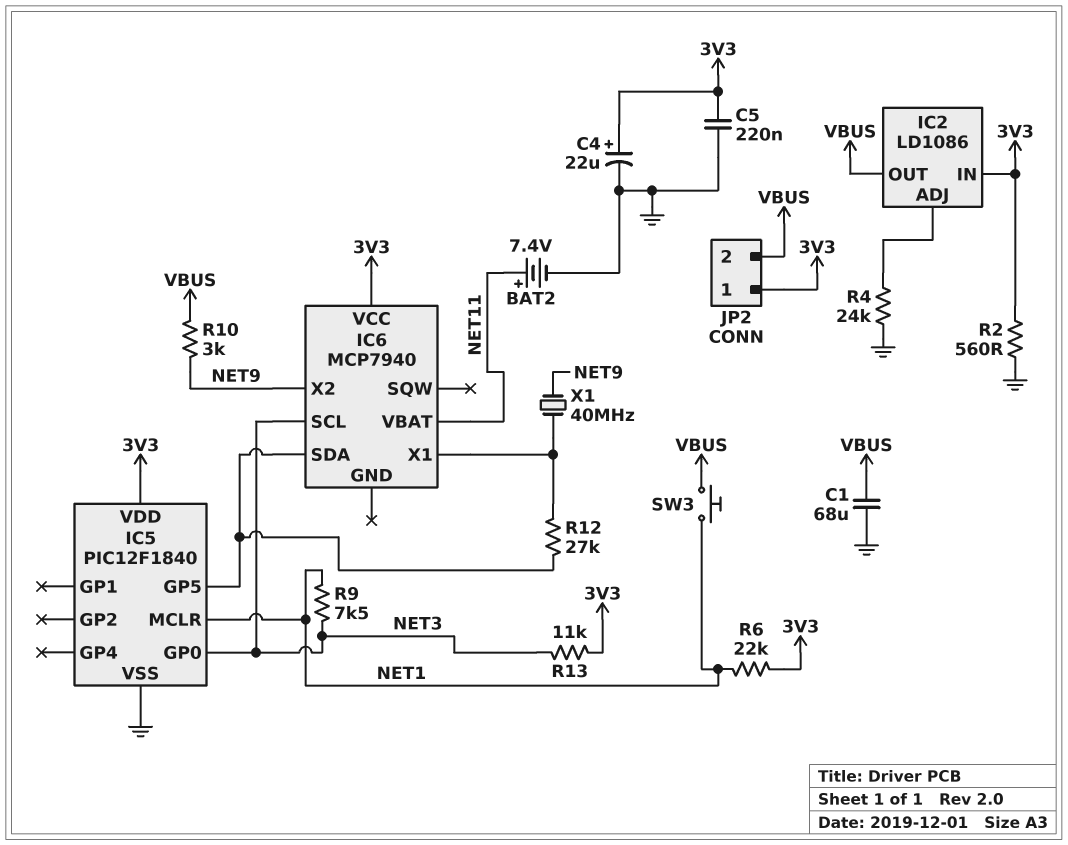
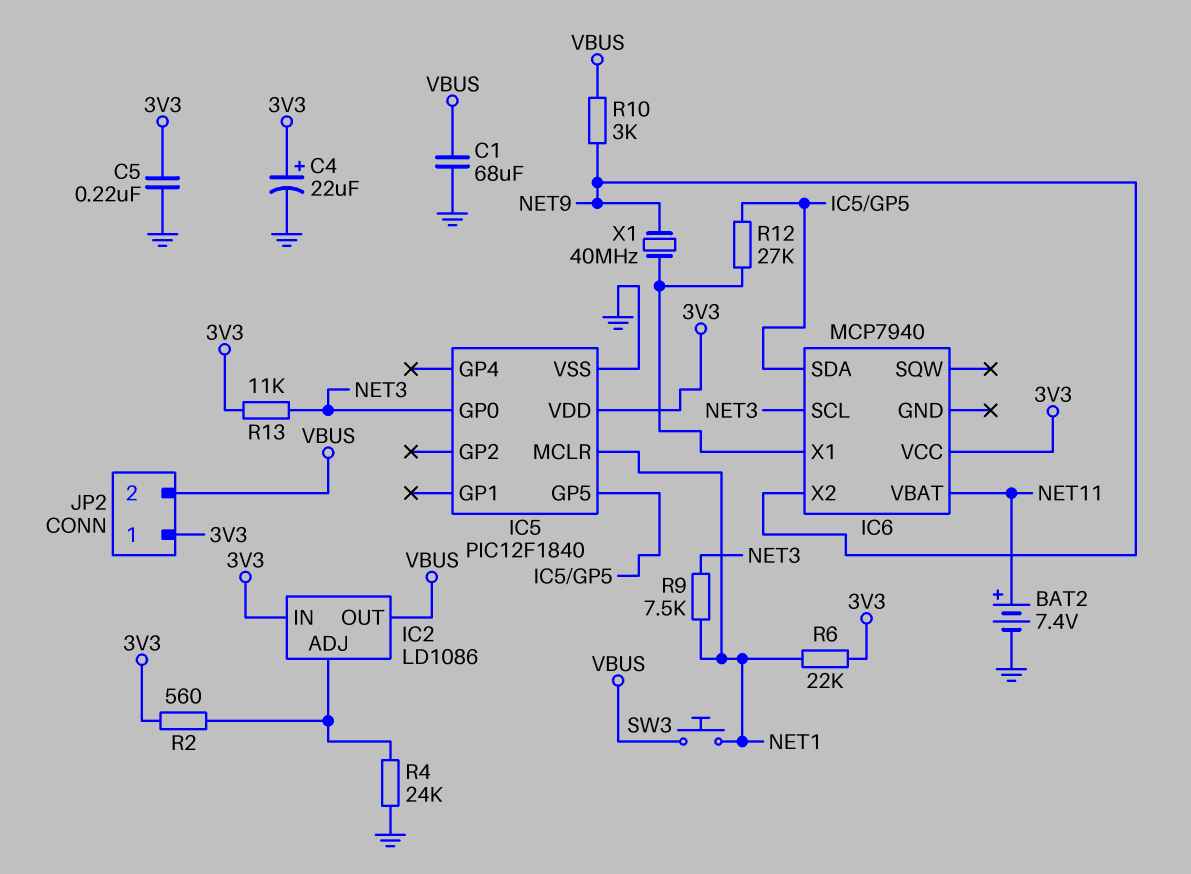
R2: 560 (3V3, GND) -> 560 (3V3, IC2/ADJ)

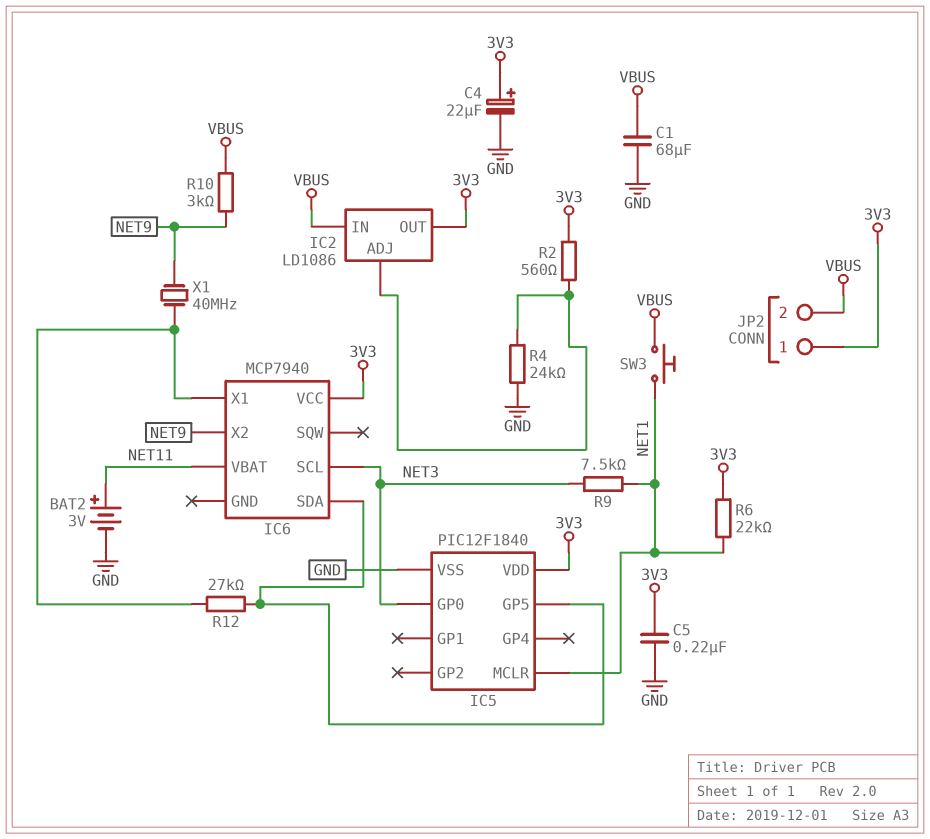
BAT2: 7.4V (plus NET11, minus GND) -> 3V (plus NET11, minus GND)
IC2 pin IN: 3V3 -> VBUS
IC2 pin OUT: VBUS -> 3V3
R13: 11k (3V3, NET3) -> none

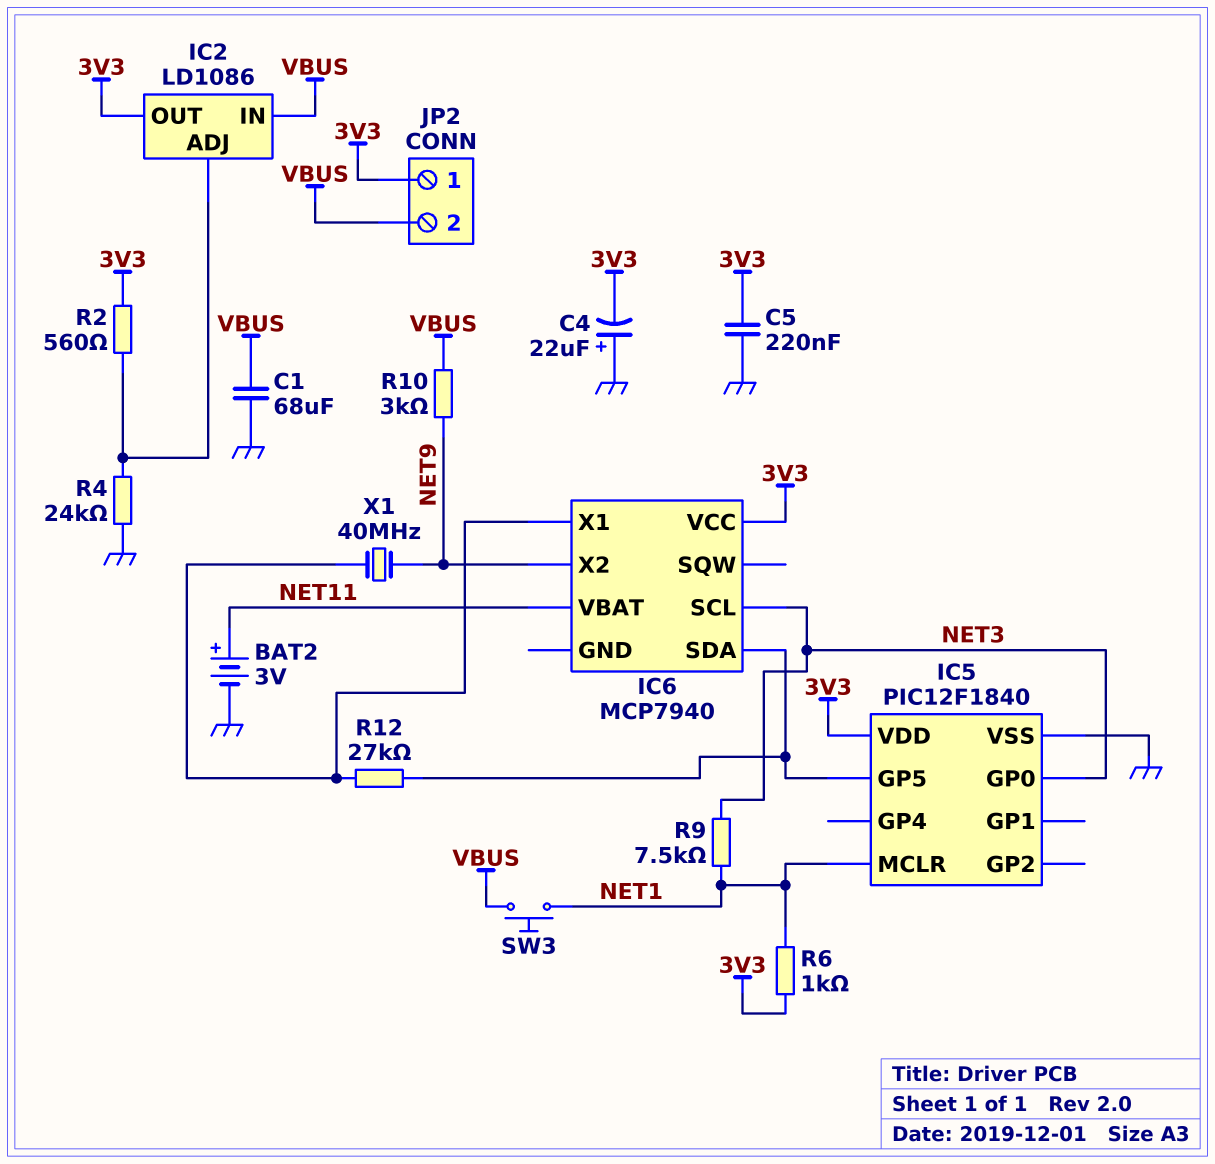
C4: 22uF (plus 3V3, minus GND) -> 22uF (plus GND, minus 3V3)
R6: 22k (3V3, NET1) -> 1k (3V3, NET1)

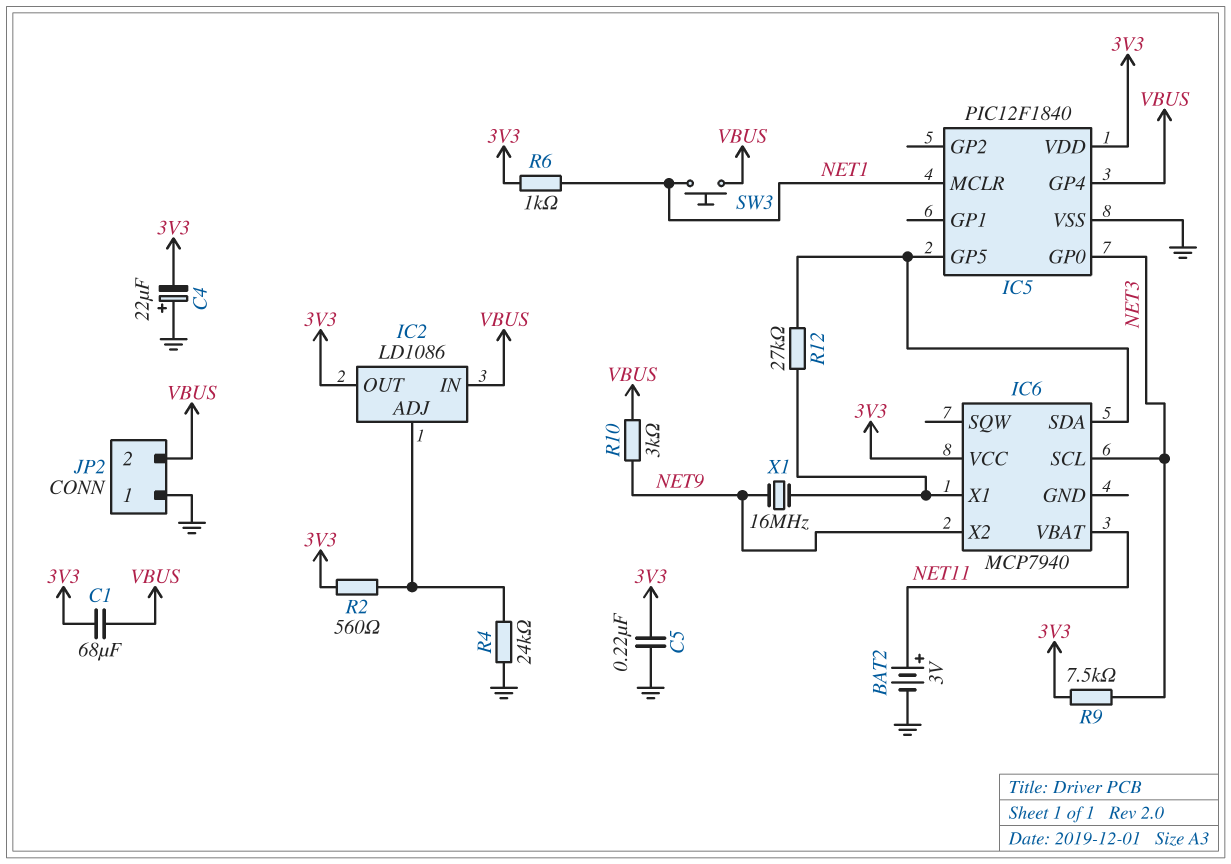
C1: 68uF (GND, VBUS) -> 68uF (3V3, VBUS)
IC5 pin GP4: none -> VBUS
JP2 pin 1: 3V3 -> GND
R9: 7.5k (NET1, NET3) -> 7.5k (3V3, NET3)
X1: 40MHz (IC6/X1, NET9) -> 16MHz (IC6/X1, NET9)

